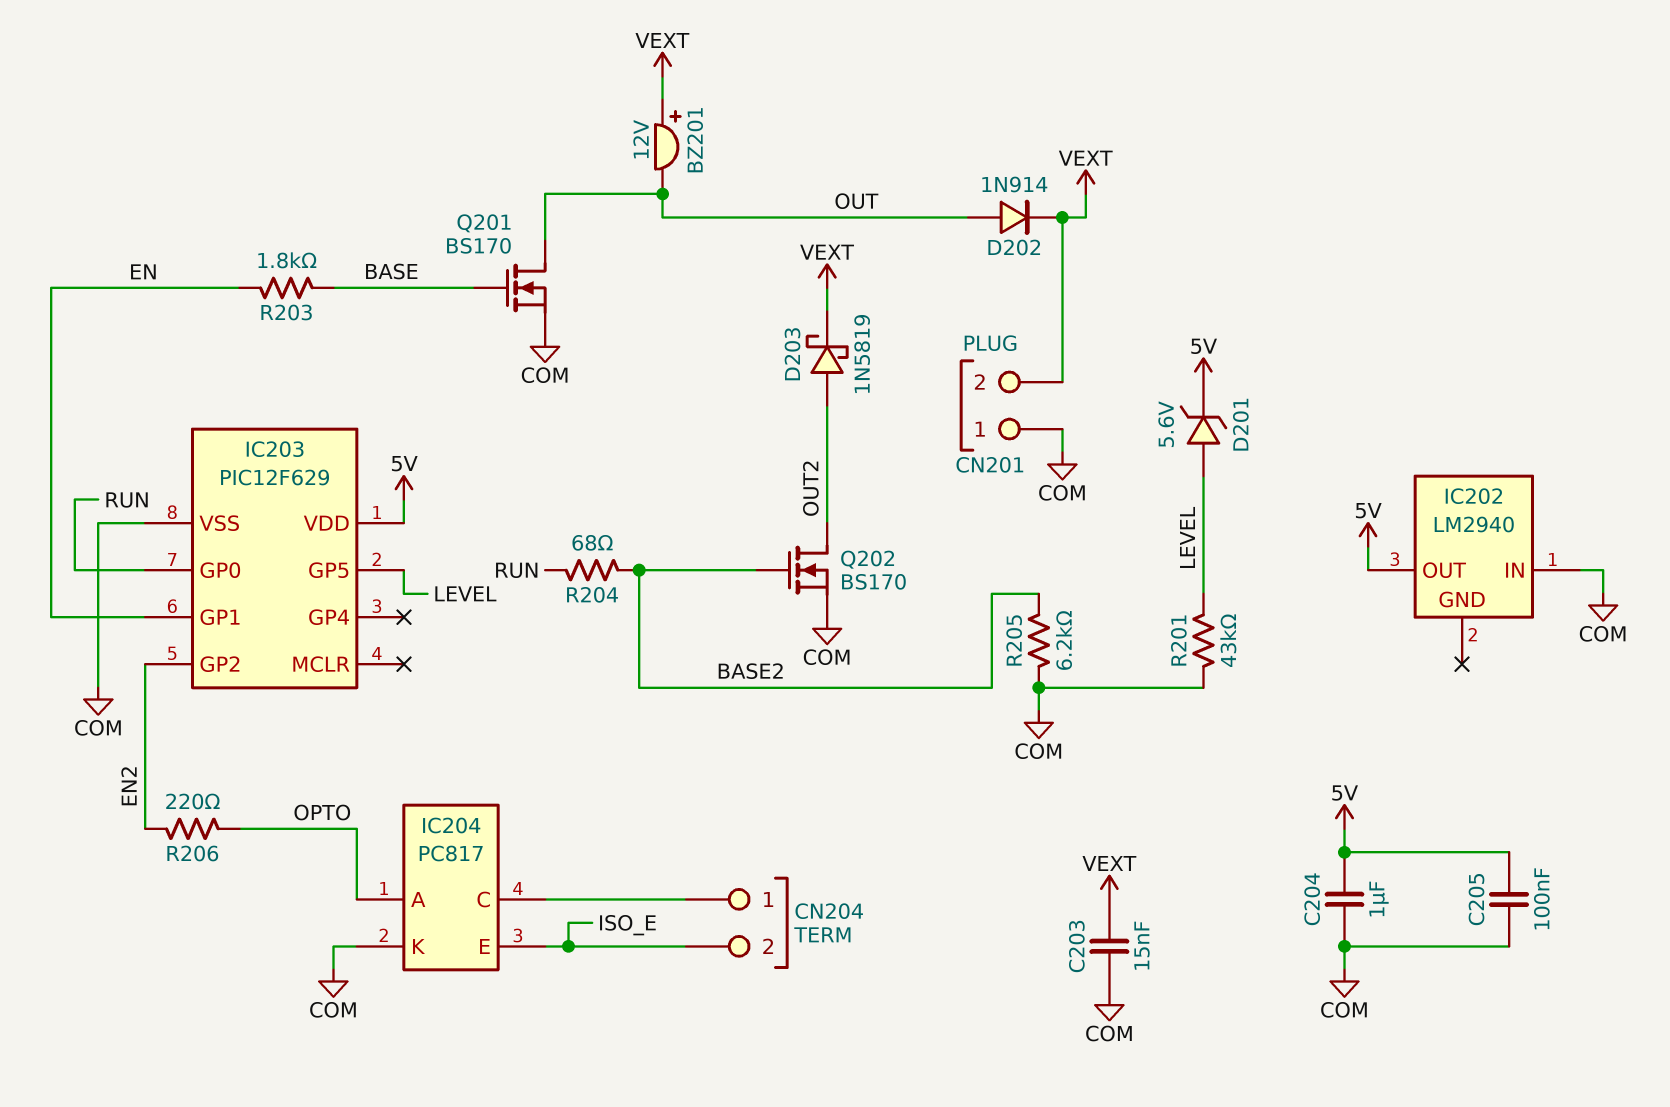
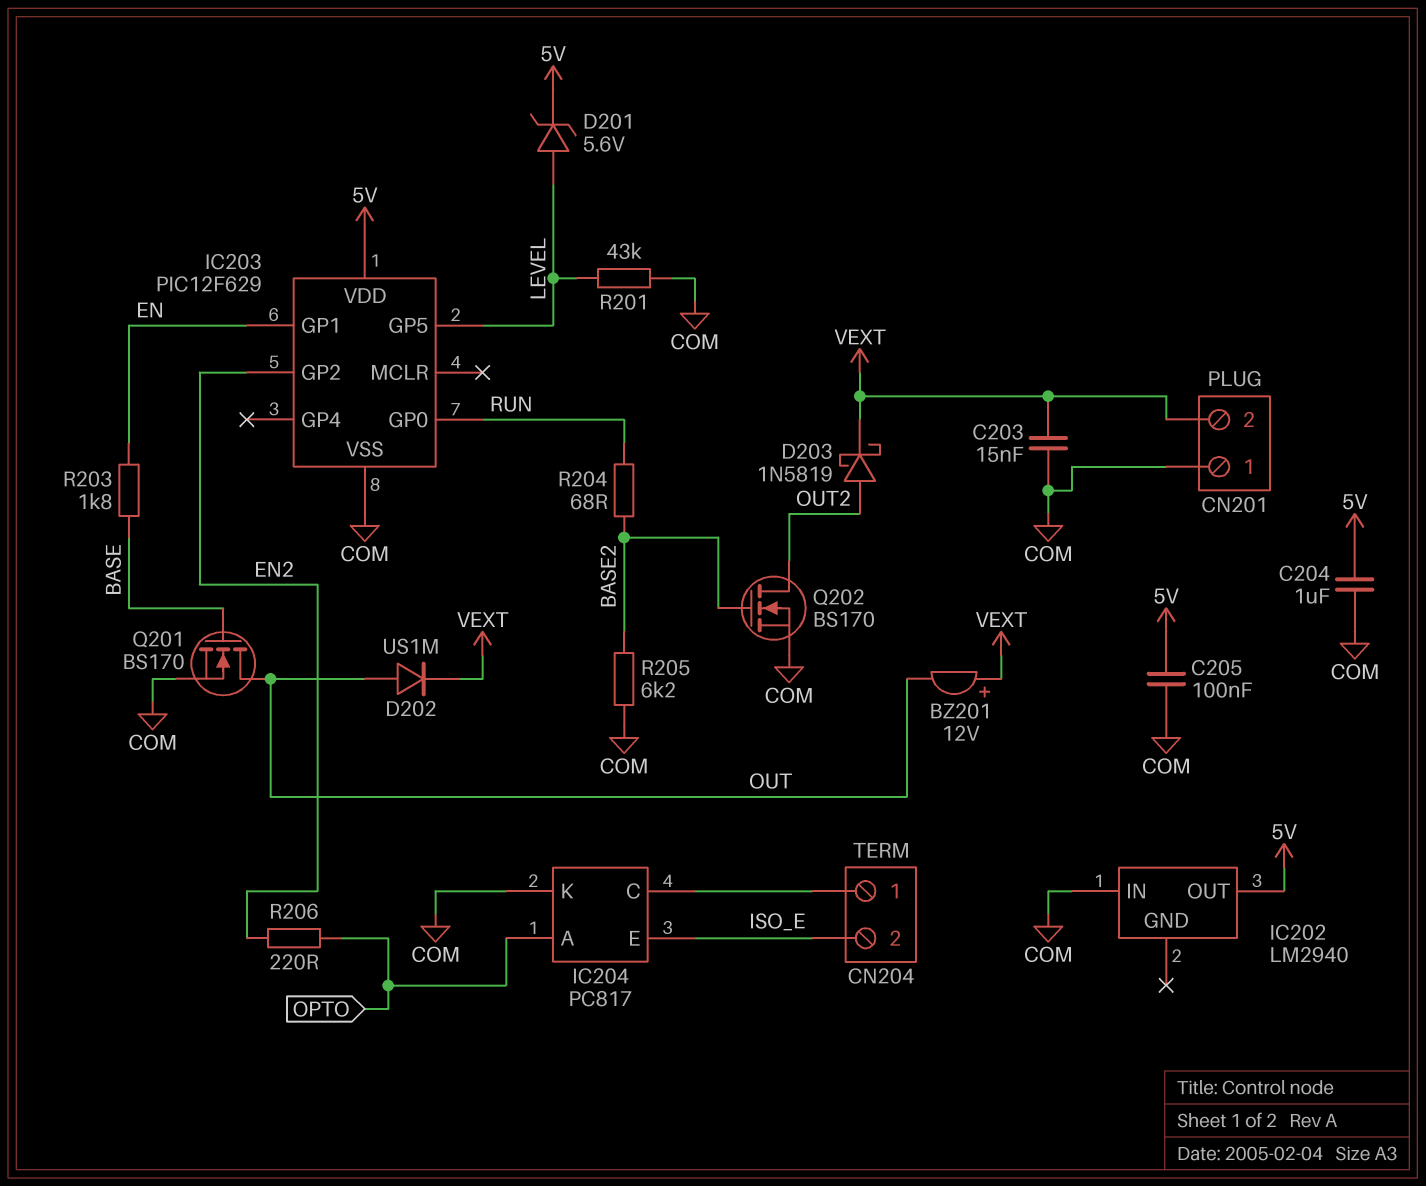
D202: diode 1N914 (A OUT, K VEXT) -> diode US1M (A OUT, K VEXT)

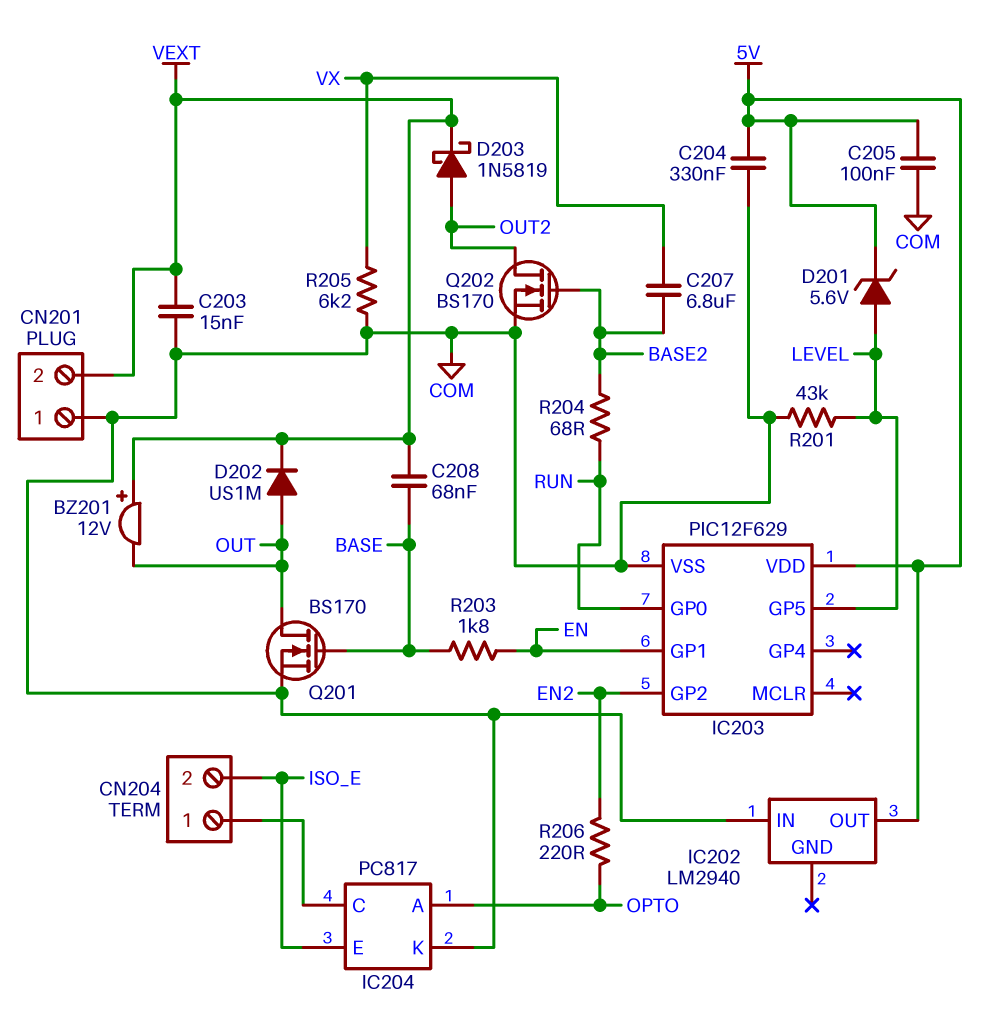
C204: 1uF (5V, COM) -> 330nF (5V, COM)
C207: none -> 6.8uF (BASE2, VX)
C208: none -> 68nF (BASE, VEXT)
R205: 6.2k (BASE2, COM) -> 6.2k (COM, VX)

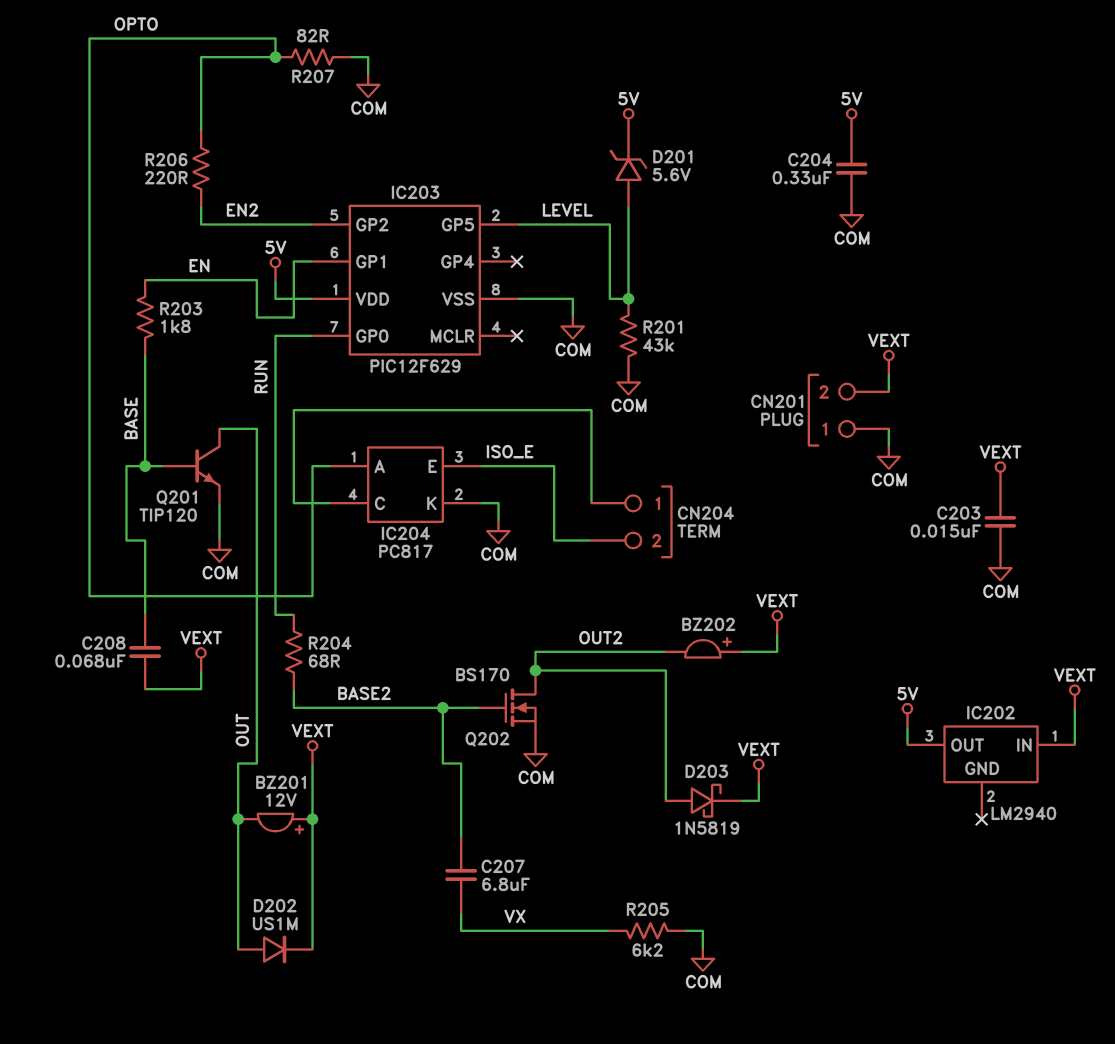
BZ202: none -> buzzer (plus VEXT, minus OUT2)
C205: 100nF (5V, COM) -> none
IC202 pin IN: COM -> VEXT
Q201: NMOS BS170 (G BASE, D OUT, S COM) -> NPN TIP120 (B BASE, C OUT, E COM)
R207: none -> 82 (COM, OPTO)

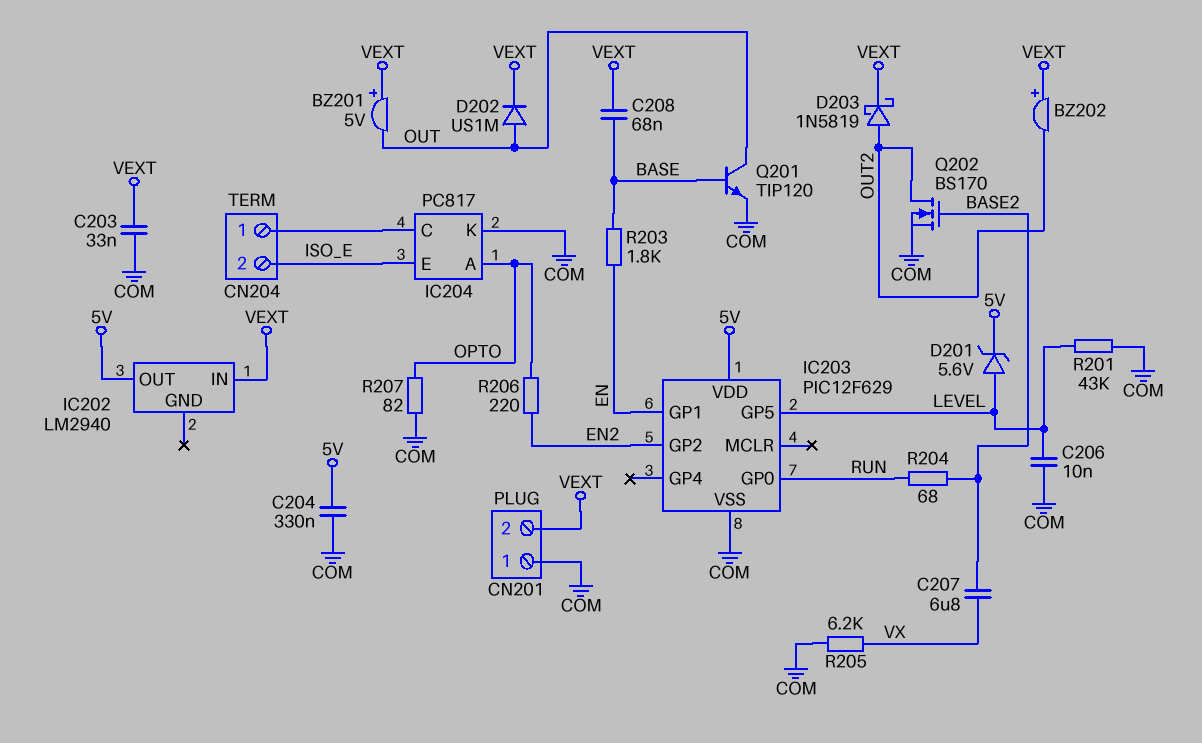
BZ201: buzzer 12V (plus VEXT, minus OUT) -> buzzer 5V (plus VEXT, minus OUT)
C203: 15nF (COM, VEXT) -> 33nF (COM, VEXT)
C206: none -> 10nF (COM, LEVEL)

